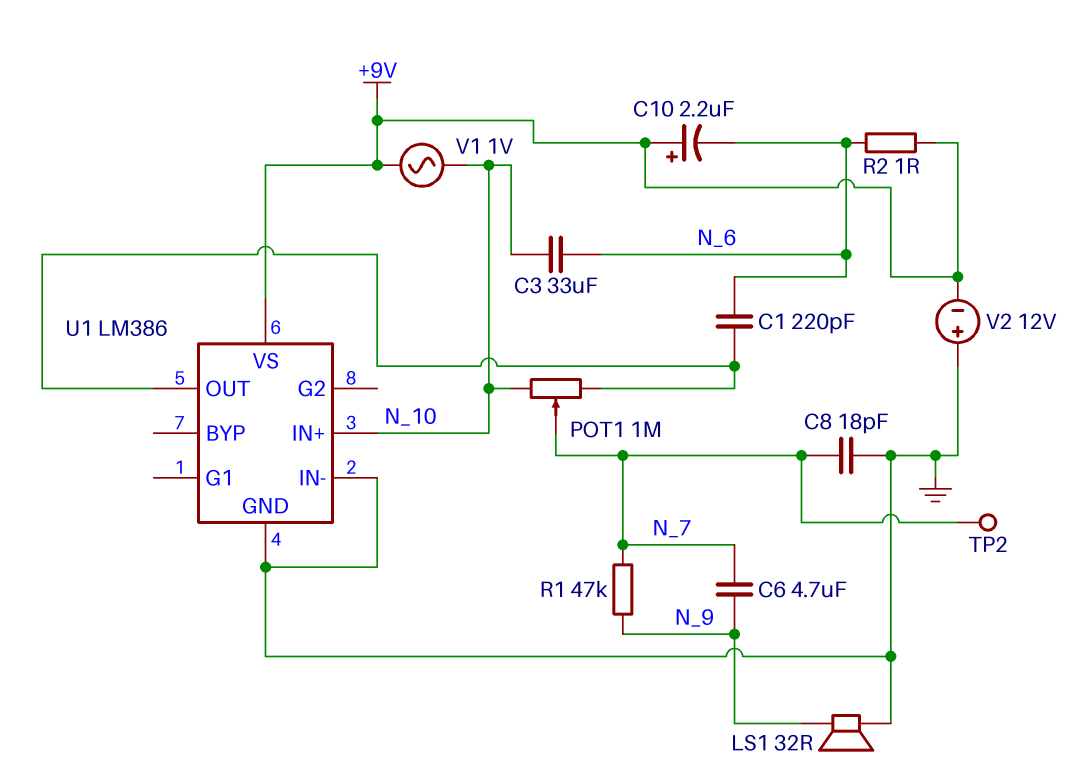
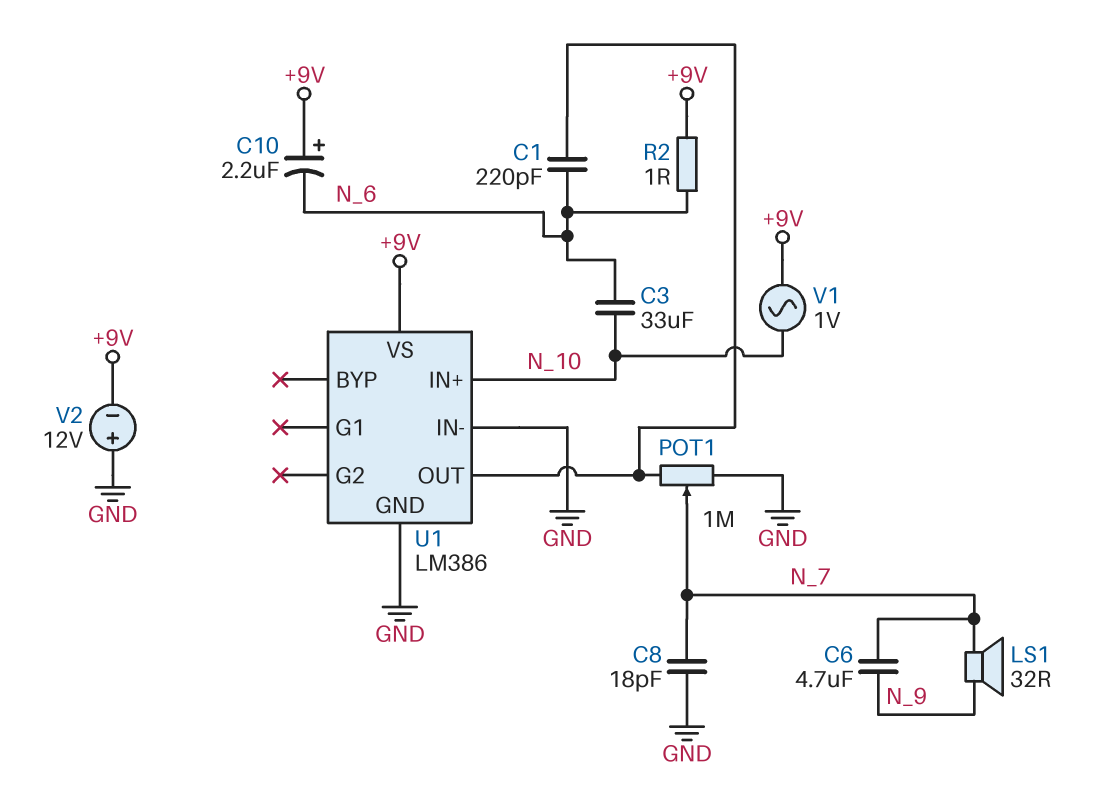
LS1: speaker 32R (GND, N_9) -> speaker 32R (N_7, N_9)
POT1: 1M (N_10, U1/OUT, wiper N_7) -> 1M (GND, U1/OUT, wiper N_7)
R1: 47k (N_7, N_9) -> none
TP2: test point (N_7) -> none

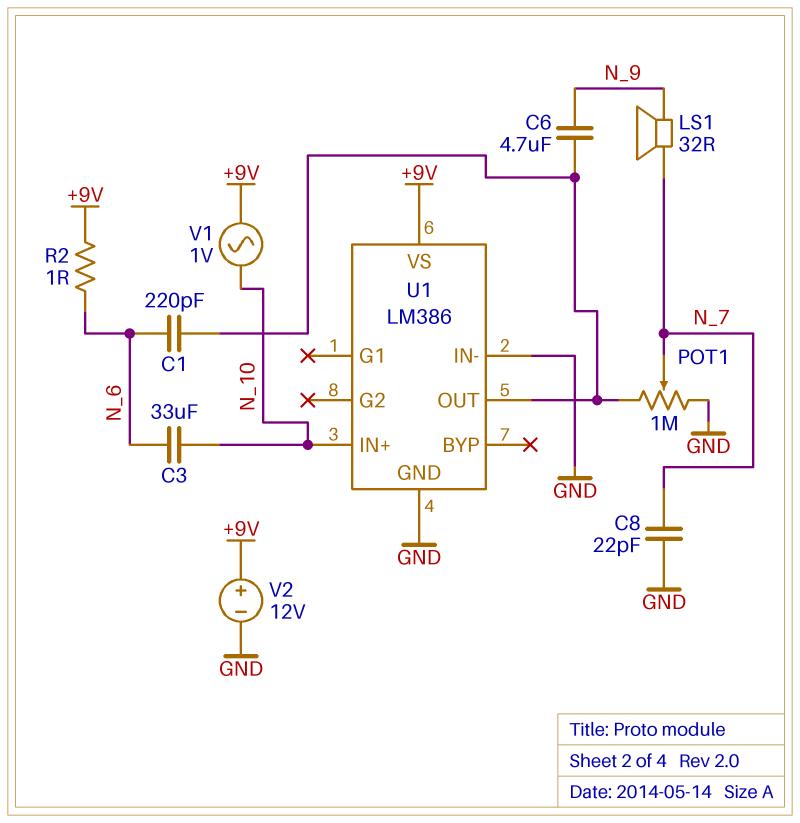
C6: 4.7uF (N_7, N_9) -> 4.7uF (N_9, U1/OUT)
C8: 18pF (GND, N_7) -> 22pF (GND, N_7)
C10: 2.2uF (plus +9V, minus N_6) -> none
V2: 12V (plus GND, minus +9V) -> 12V (plus +9V, minus GND)

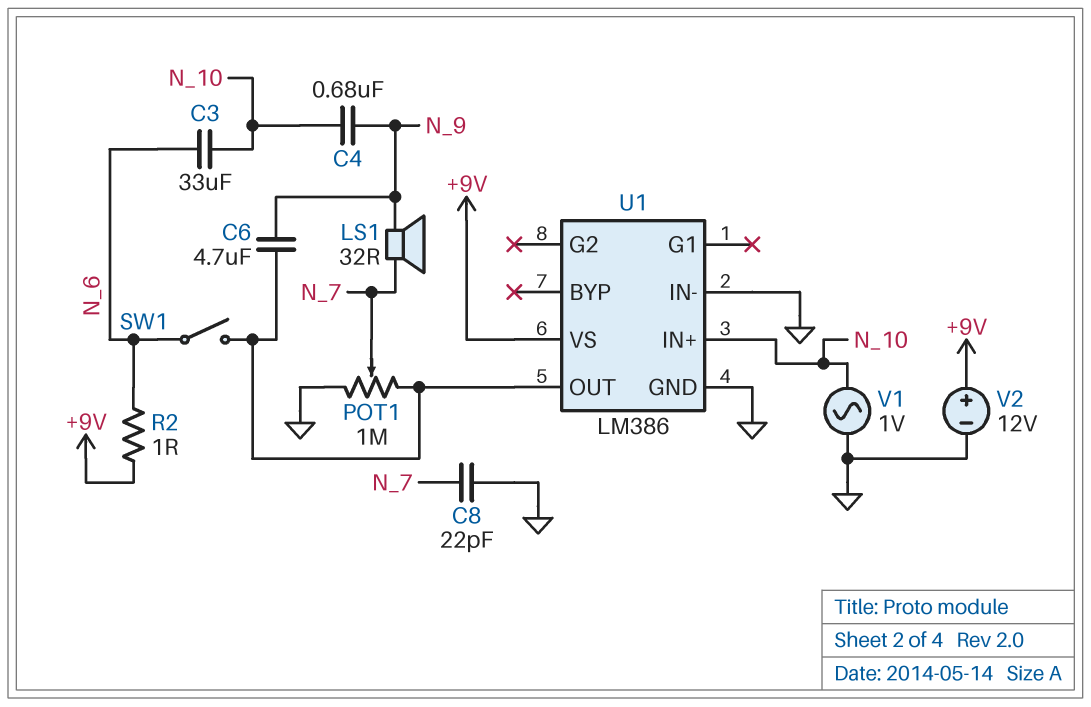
C1: 220pF (N_6, U1/OUT) -> none
C4: none -> 680nF (N_9, N_10)
SW1: none -> switch (N_6, U1/OUT)
V1: AC 1V (+9V, N_10) -> AC 1V (GND, N_10)

